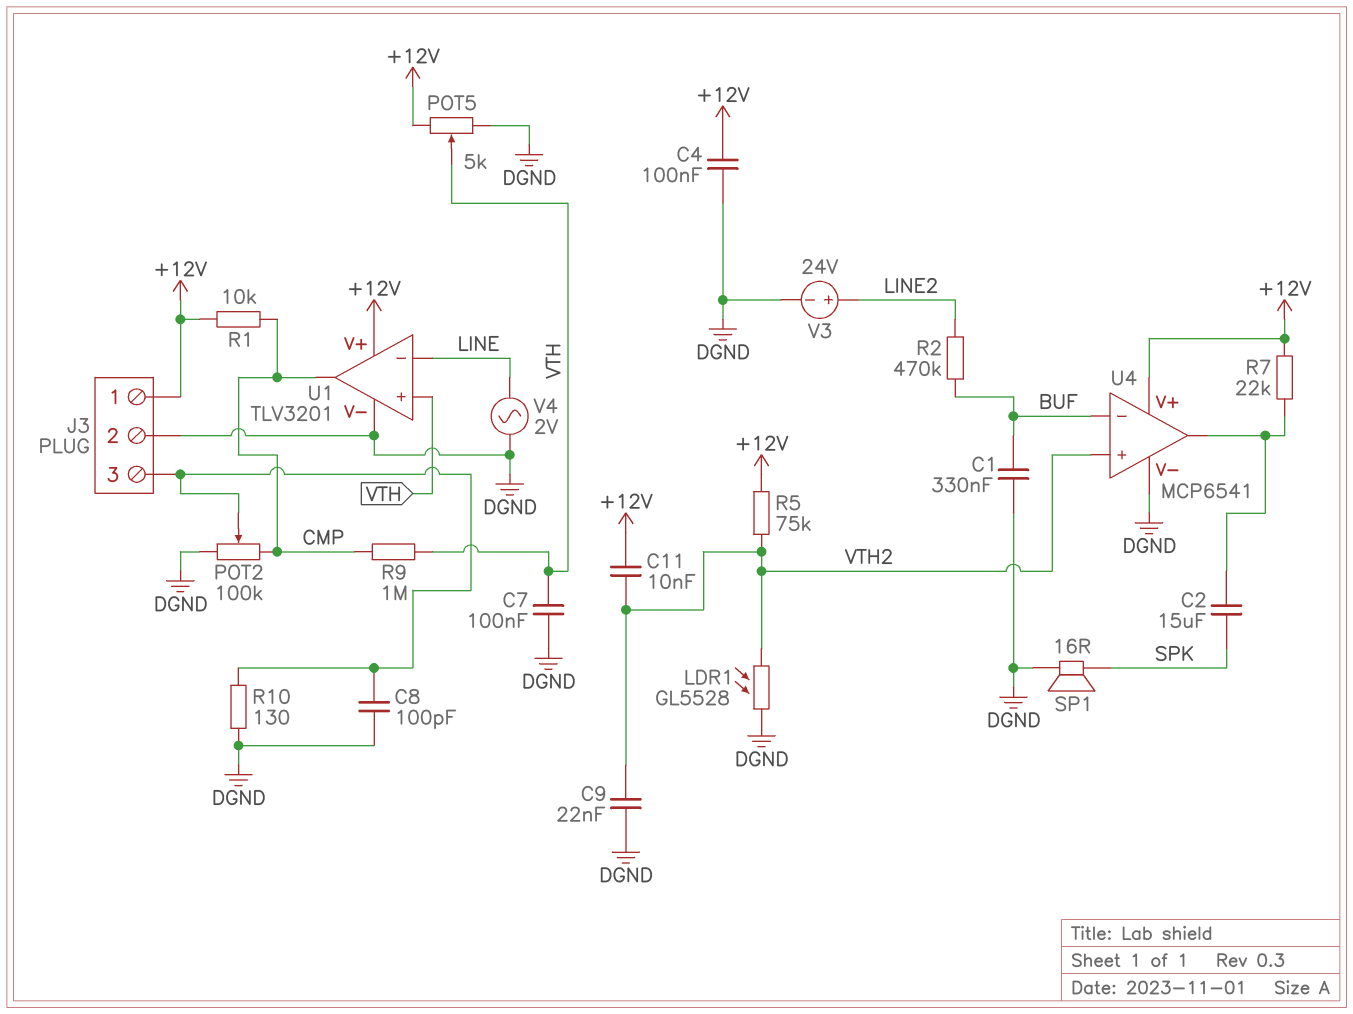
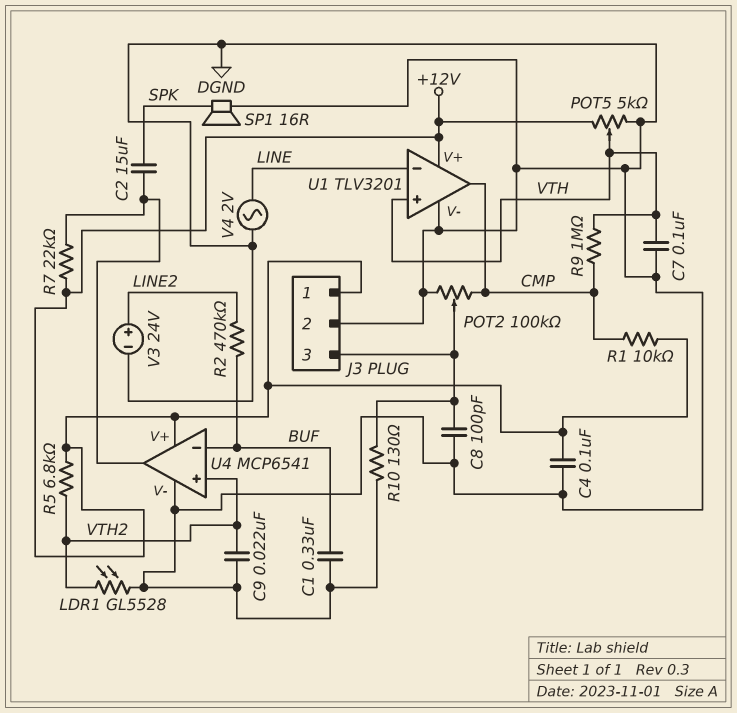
C11: 10nF (+12V, VTH2) -> none
R5: 75k (+12V, VTH2) -> 6.8k (+12V, VTH2)

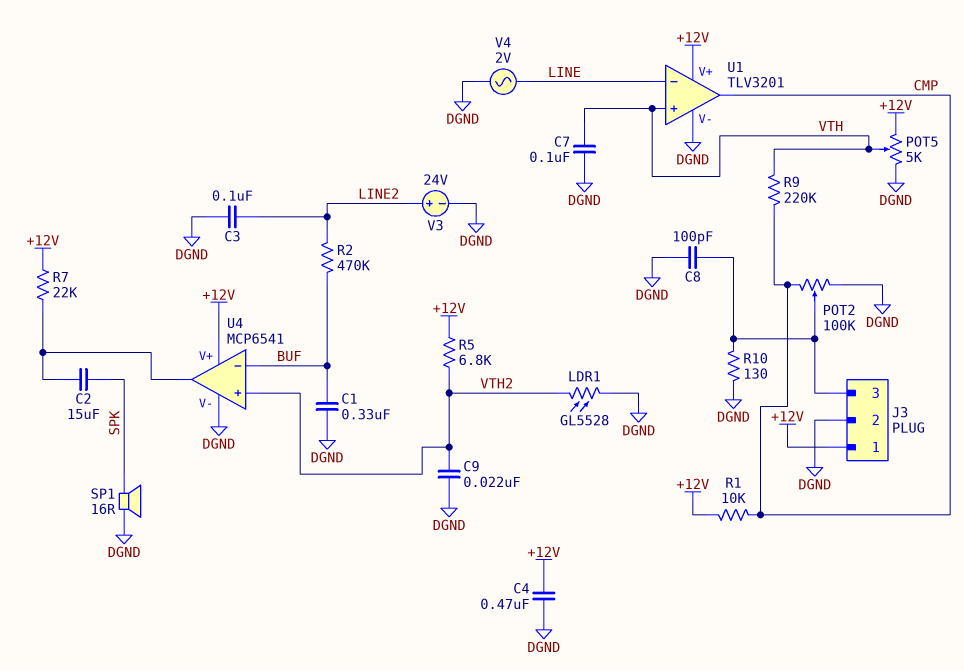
C3: none -> 100nF (DGND, LINE2)
C4: 100nF (+12V, DGND) -> 470nF (+12V, DGND)
R9: 1M (CMP, VTH) -> 220k (CMP, VTH)

